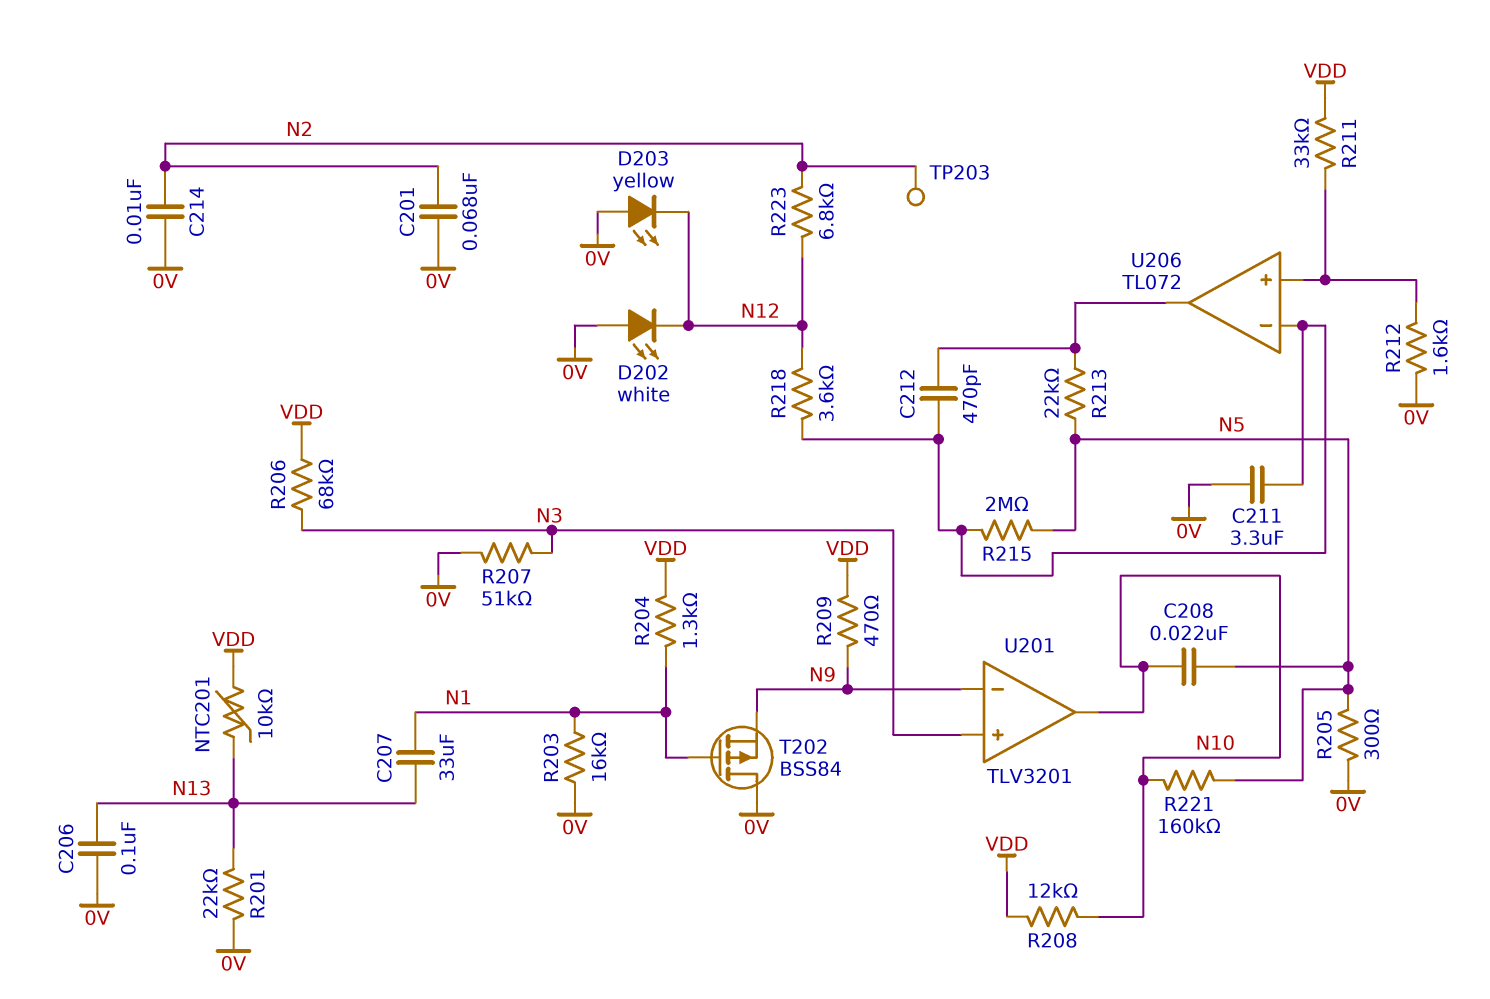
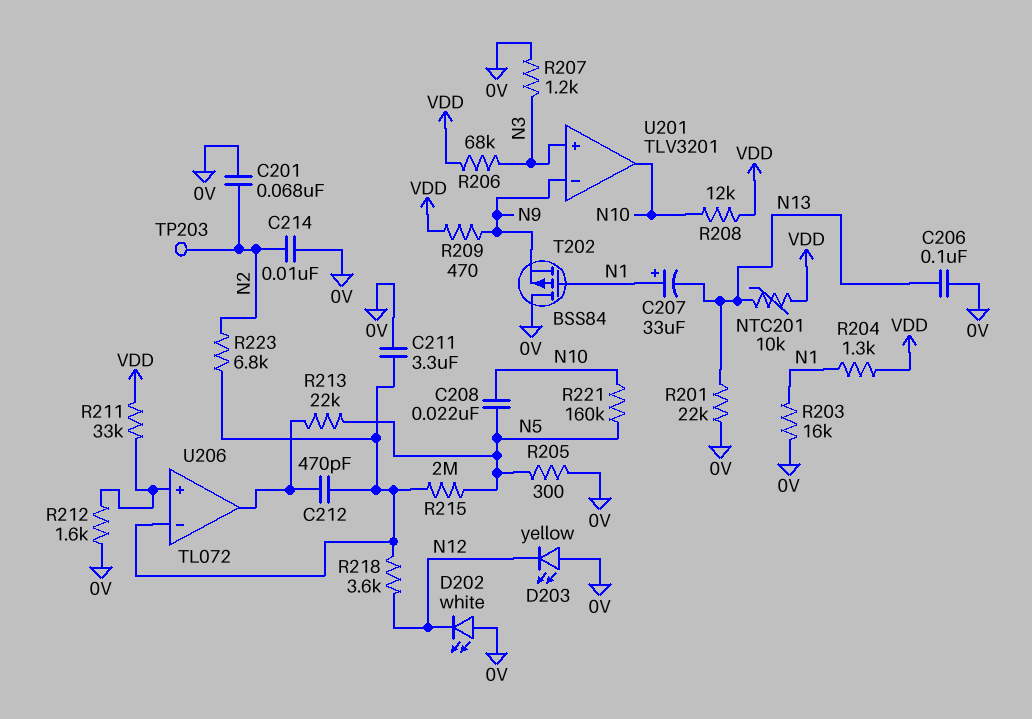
C207: 33uF (N1, N13) -> 33uF (plus N1, minus N13)
R207: 51k (0V, N3) -> 1.2k (0V, N3)
R223: 6.8k (N2, N12) -> 6.8k (N2, U206/in-)

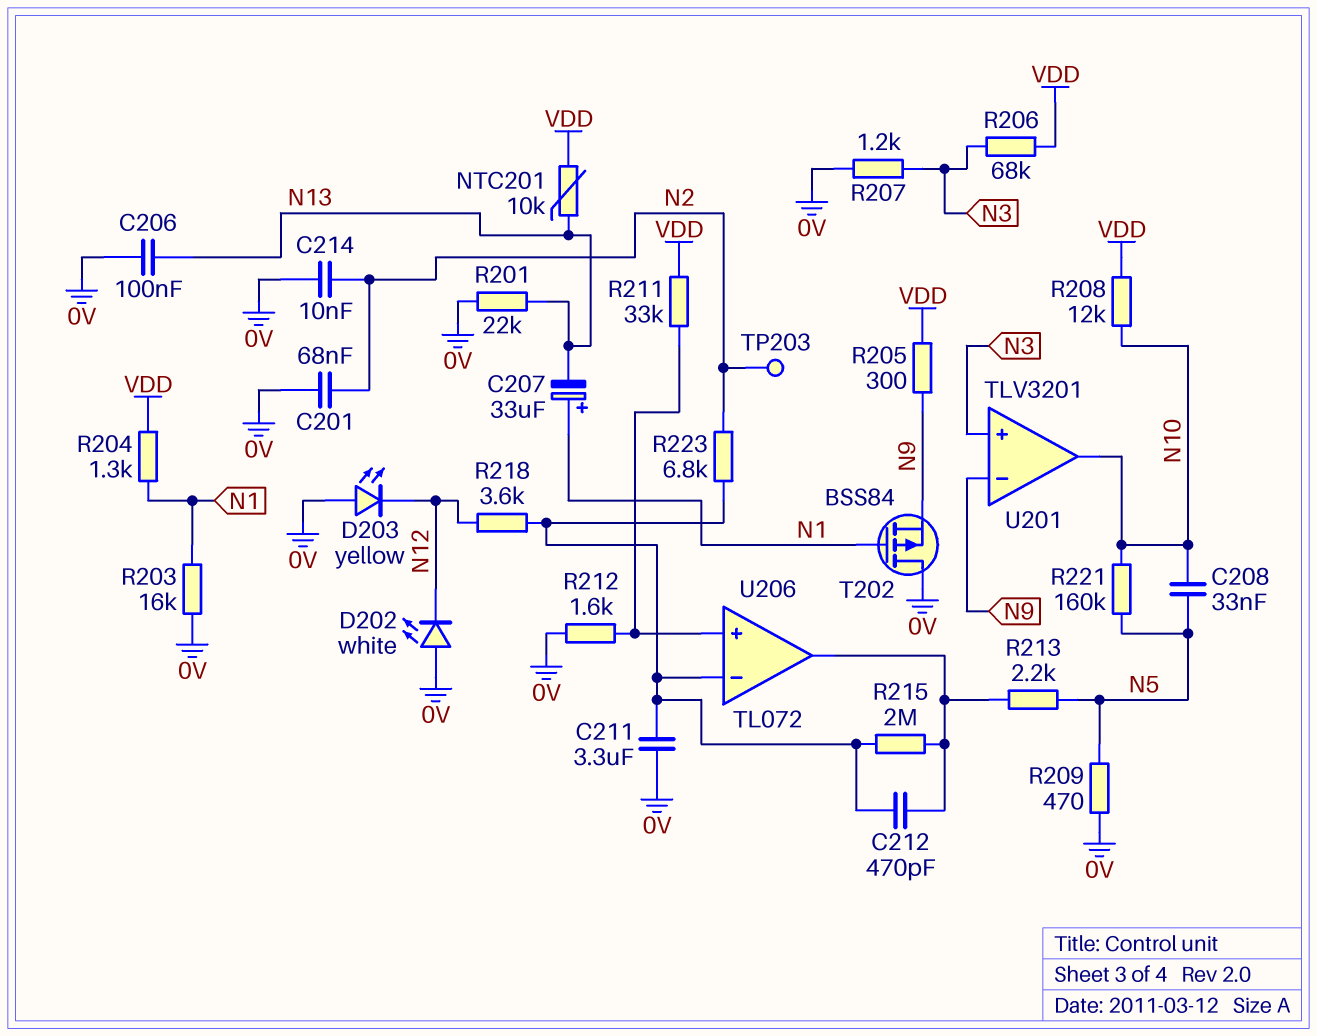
C208: 22nF (N5, N10) -> 33nF (N5, N10)
R205: 300 (0V, N5) -> 300 (N9, VDD)
R209: 470 (N9, VDD) -> 470 (0V, N5)
R213: 22k (N5, U206/out) -> 2.2k (N5, U206/out)
R215: 2M (N5, U206/in-) -> 2M (U206/in-, U206/out)

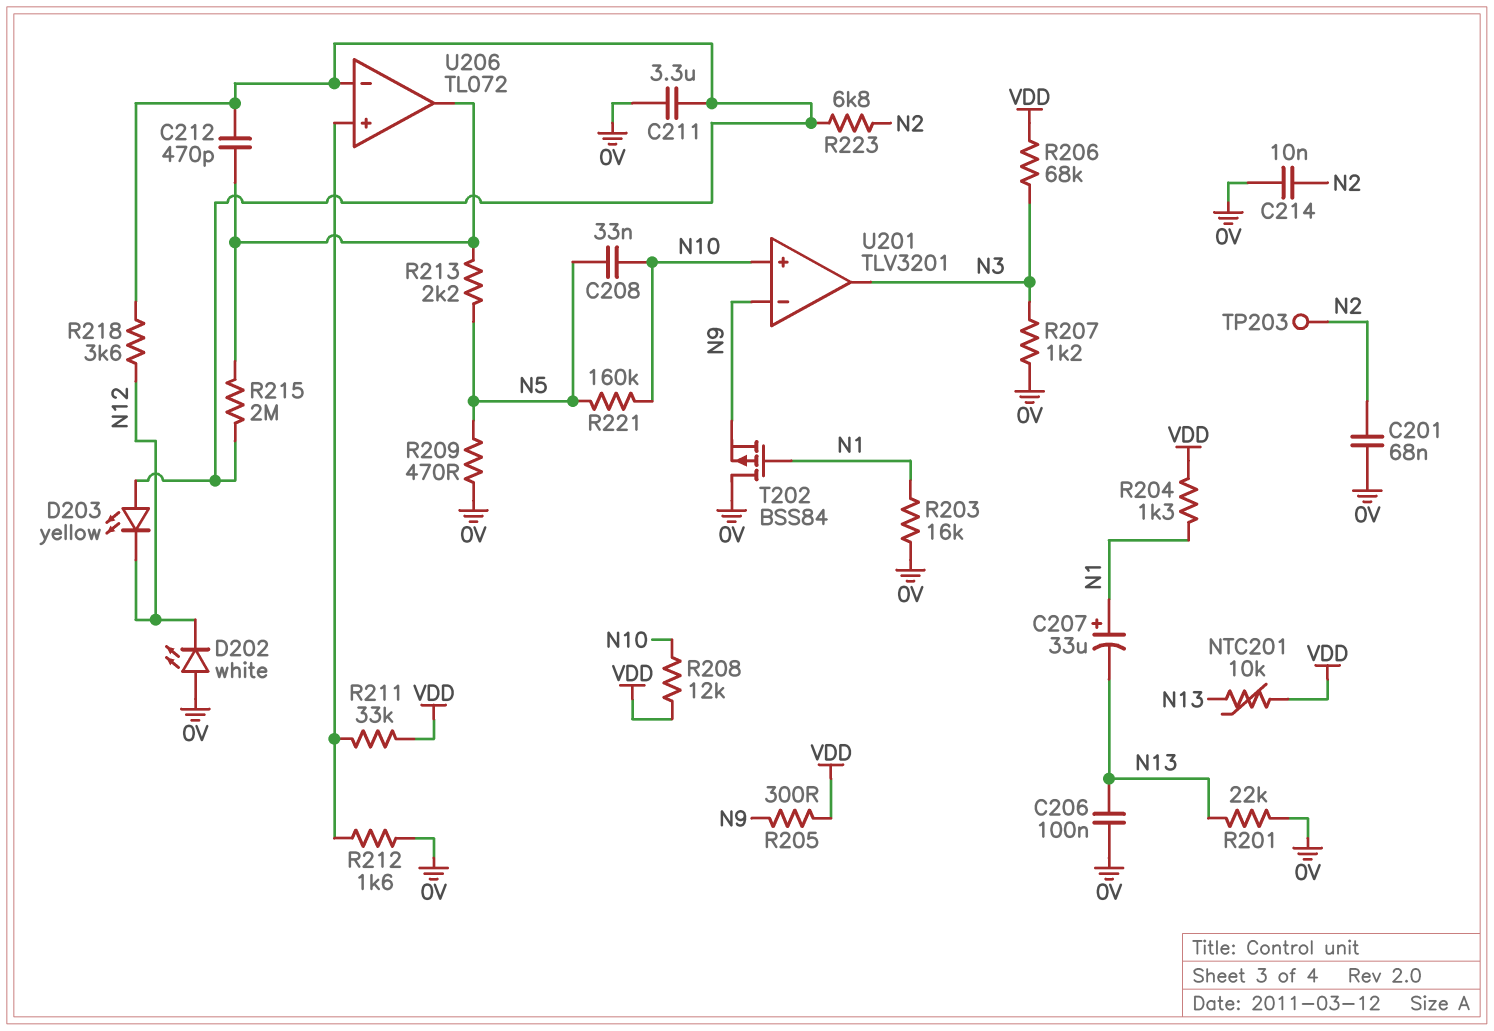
D203: LED yellow (A 0V, K N12) -> LED yellow (A U206/in-, K N12)
U201 pin in+: N3 -> N10
U201 pin out: N10 -> N3

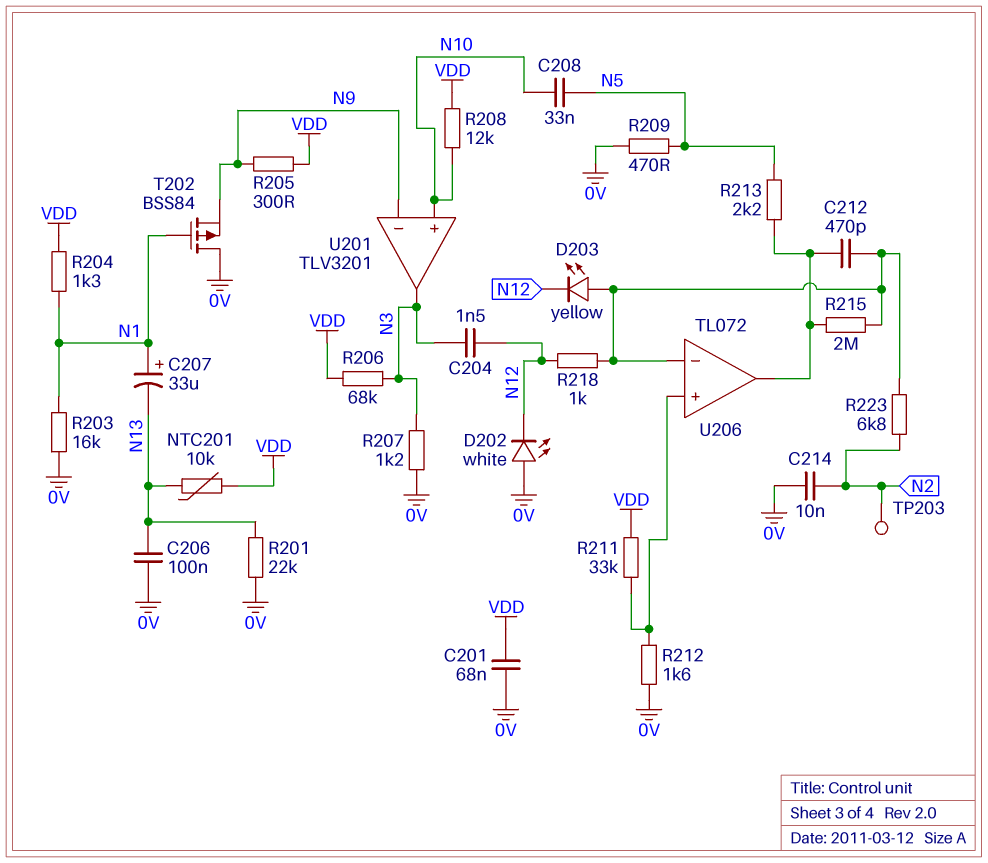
C201: 68nF (0V, N2) -> 68nF (0V, VDD)
C204: none -> 1.5nF (N3, N12)
C211: 3.3uF (0V, U206/in-) -> none
R218: 3.6k (N12, U206/in-) -> 1k (N12, U206/in-)
R221: 160k (N5, N10) -> none

